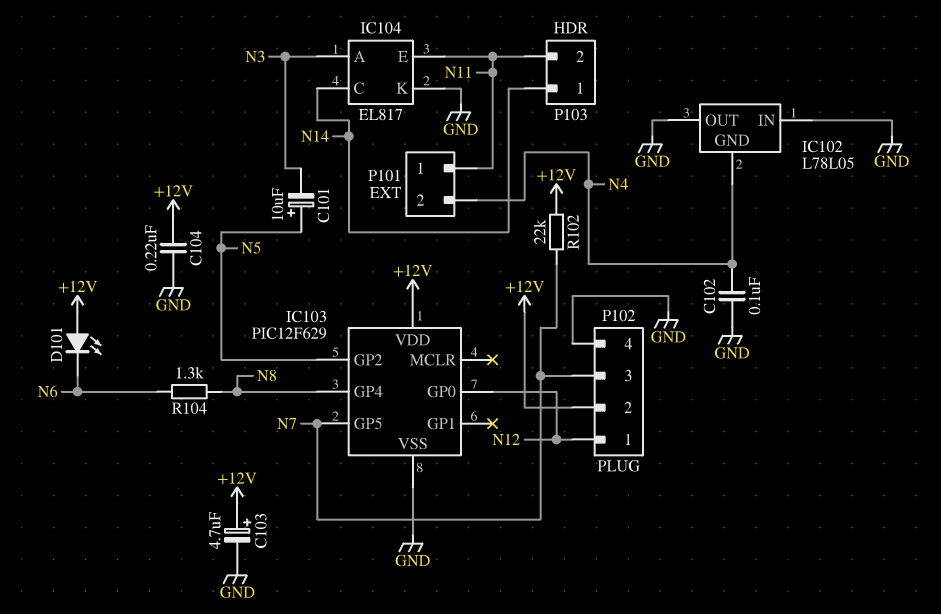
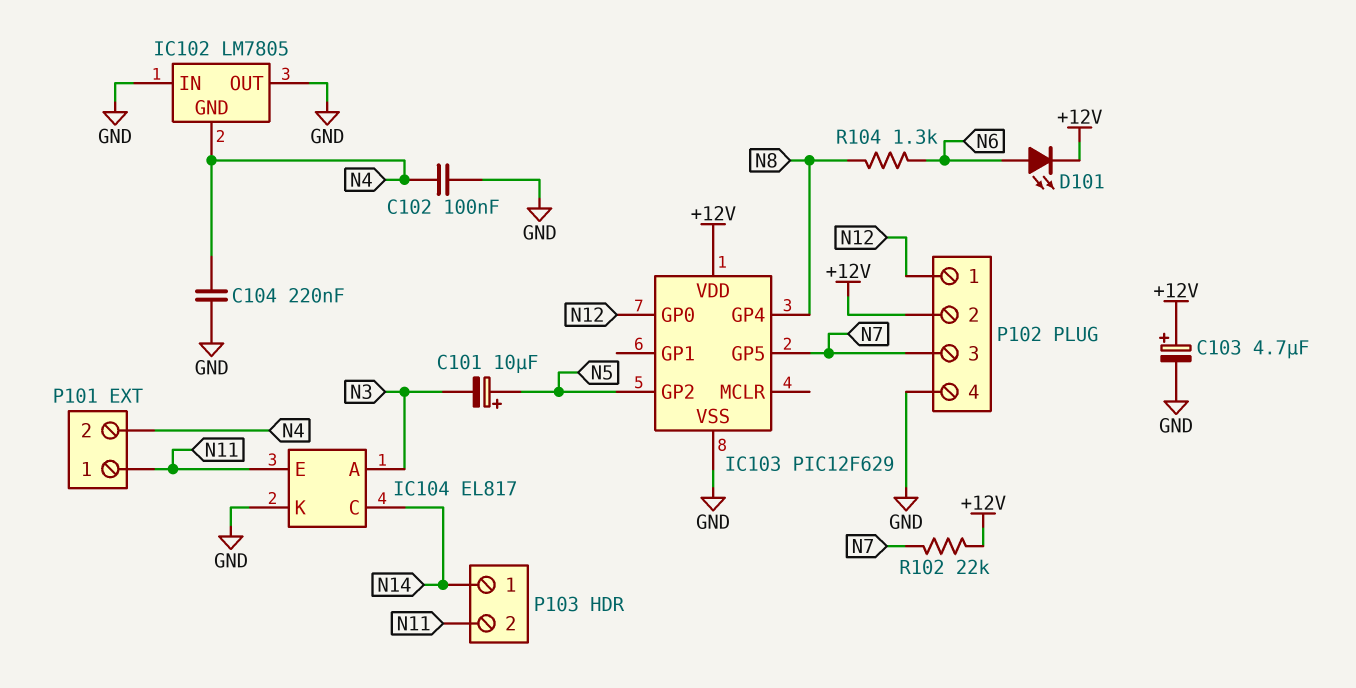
C104: 220nF (+12V, GND) -> 220nF (GND, N4)
D101: LED (A +12V, K N6) -> LED (A N6, K +12V)
IC102: L78L05 -> LM7805

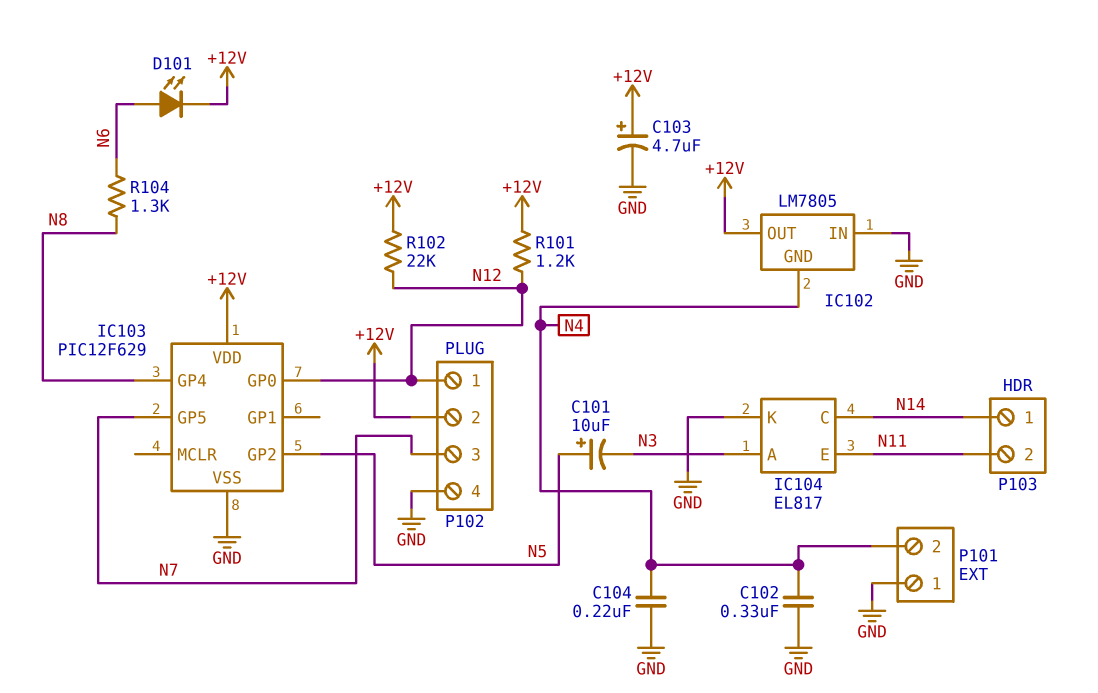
C102: 100nF (GND, N4) -> 330nF (GND, N4)
IC102 pin OUT: GND -> +12V
P101 pin 1: N11 -> GND
R101: none -> 1.2k (+12V, N12)
R102: 22k (+12V, N7) -> 22k (+12V, N12)

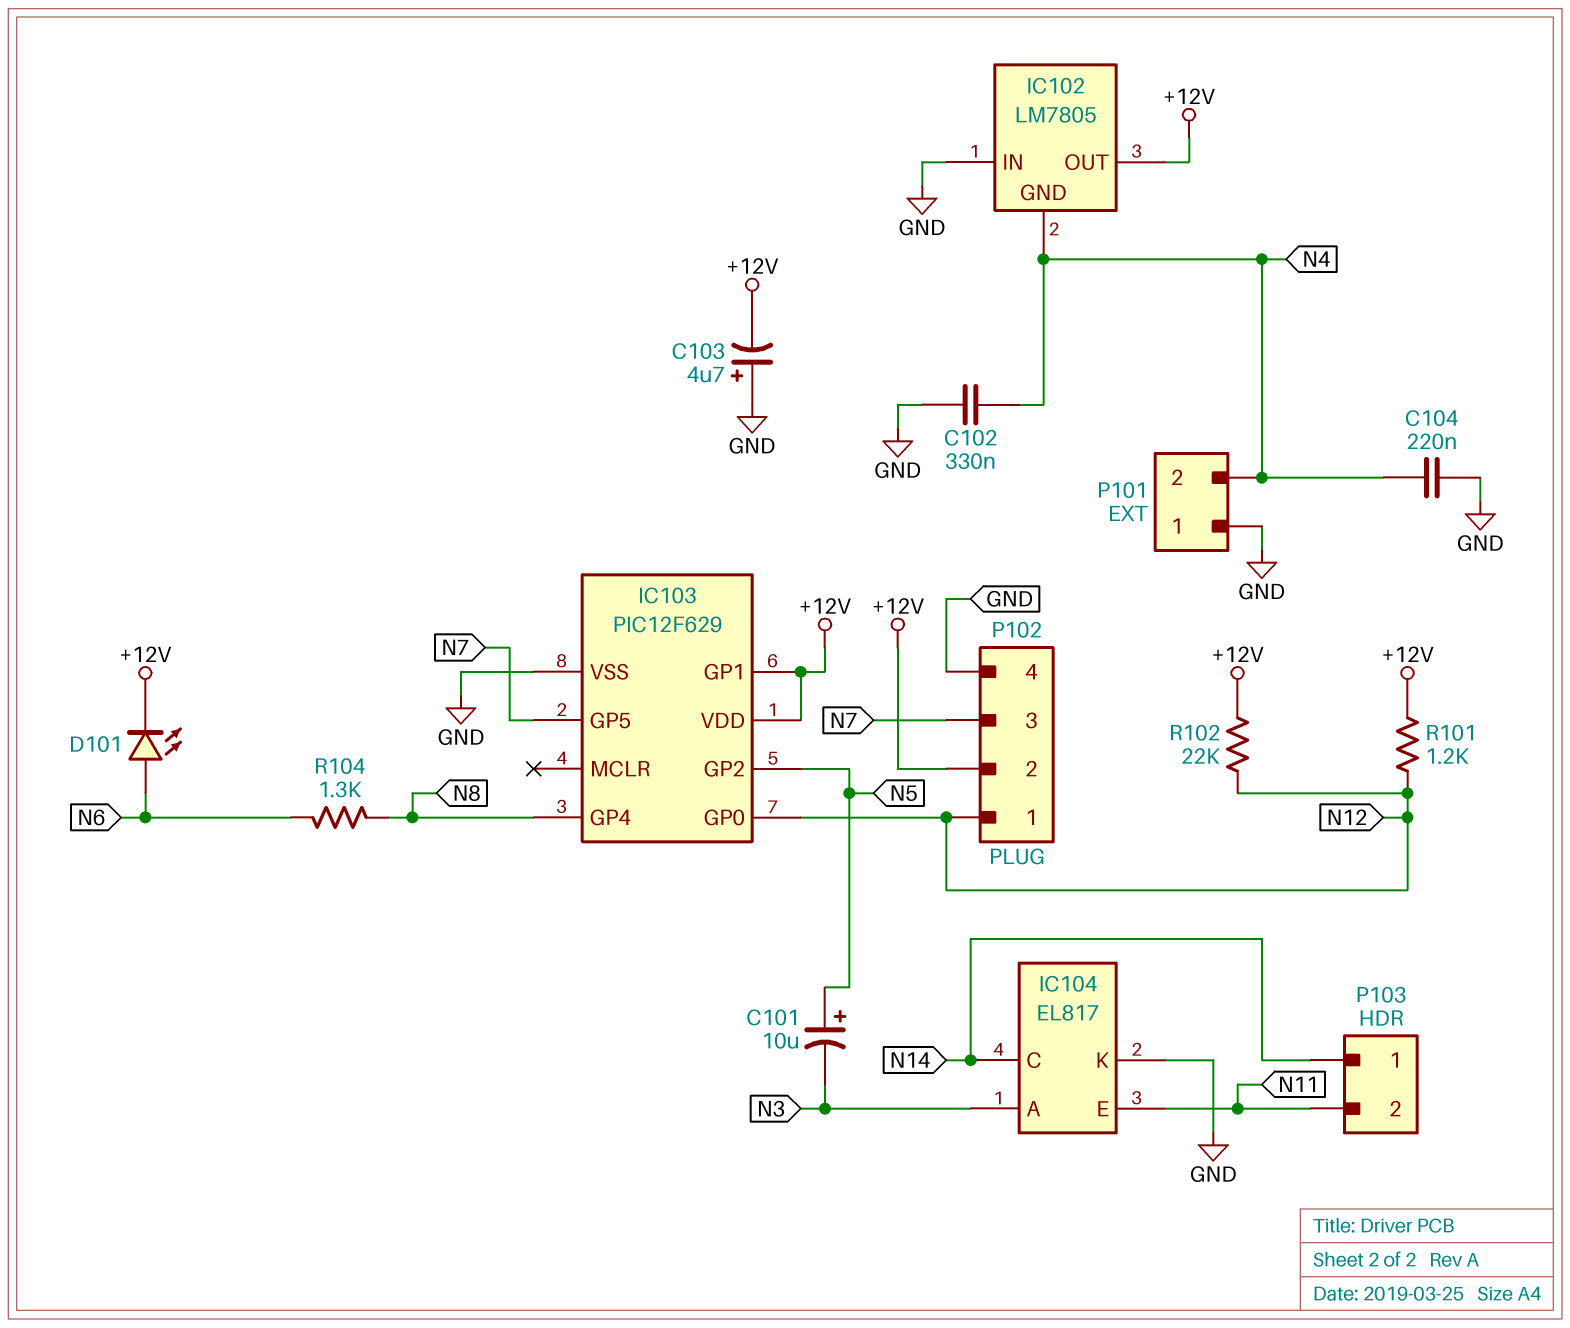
C103: 4.7uF (plus +12V, minus GND) -> 4.7uF (plus GND, minus +12V)
IC103 pin GP1: none -> +12V

